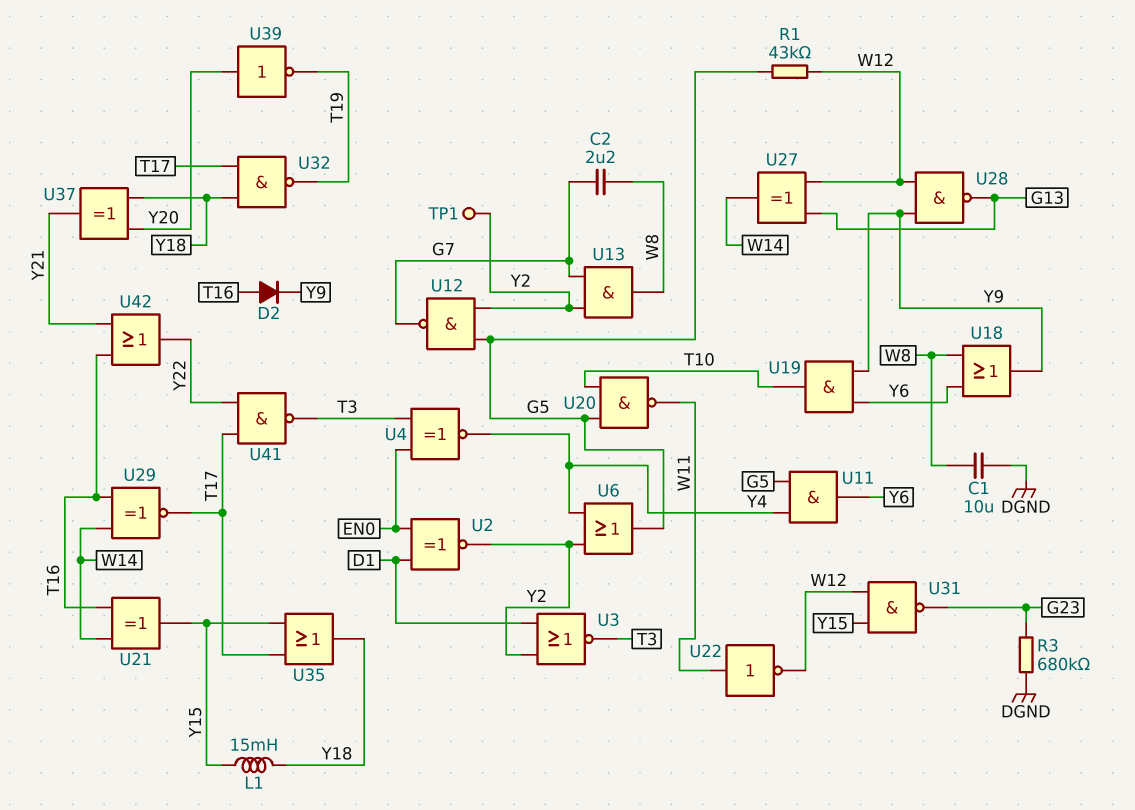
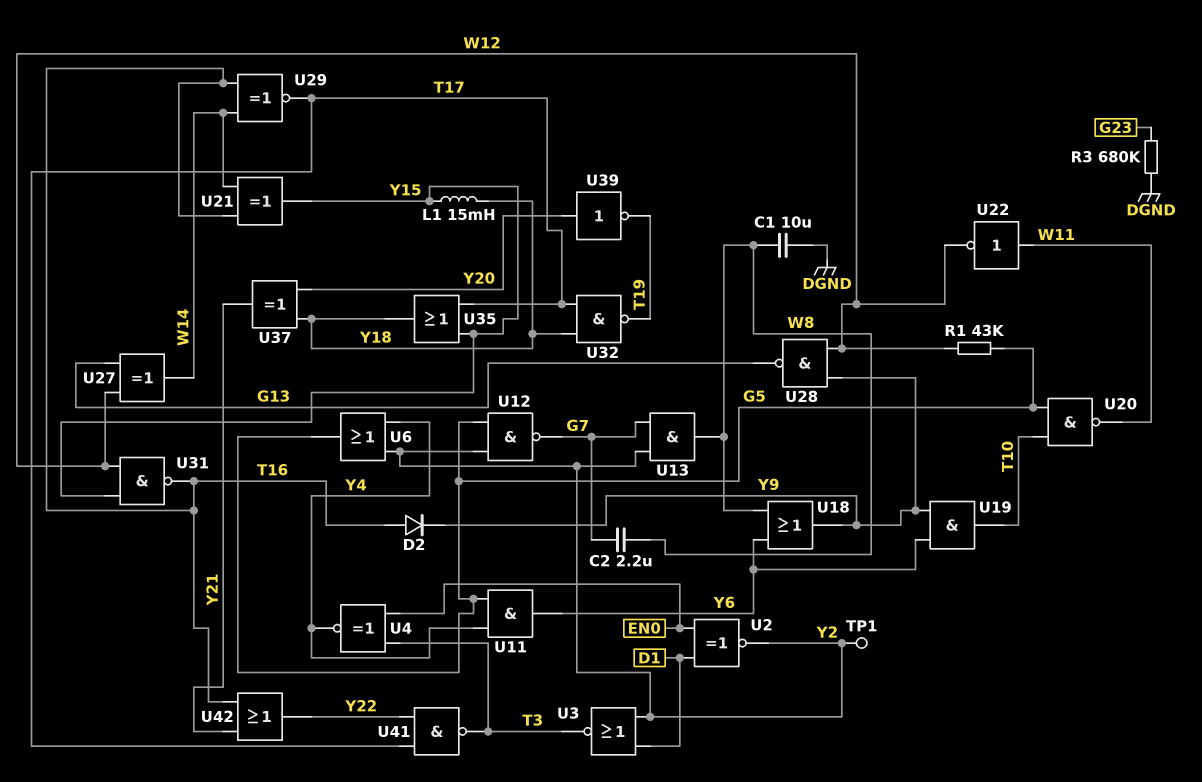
U31: NAND (in W12, in Y15, out G23) -> NAND (in W12, in Y15, out T16)

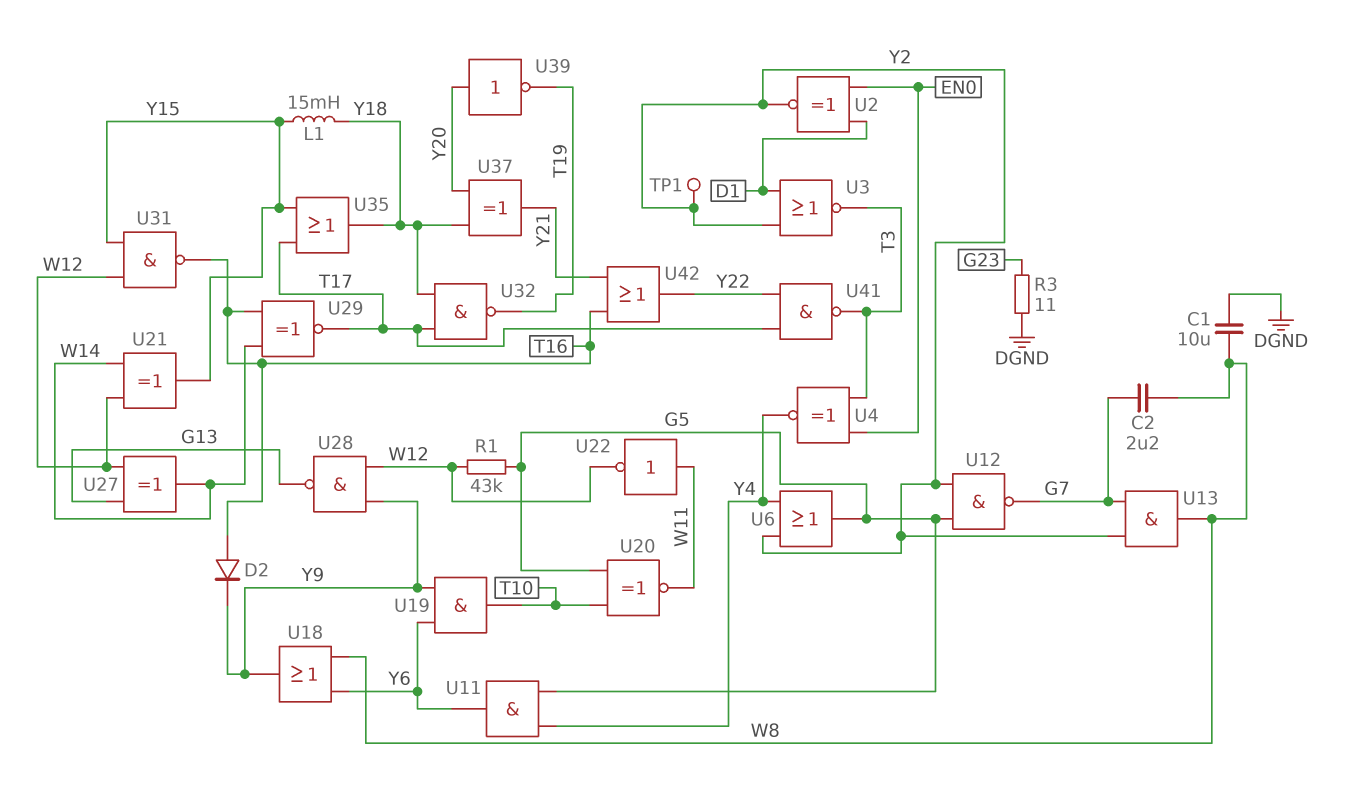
R3: 680k (DGND, G23) -> 11 (DGND, G23)
U20: NAND (in G5, in T10, out W11) -> XNOR (in G5, in T10, out W11)
U21: XOR (in T16, in W14, out Y15) -> XOR (in W12, in W14, out Y15)

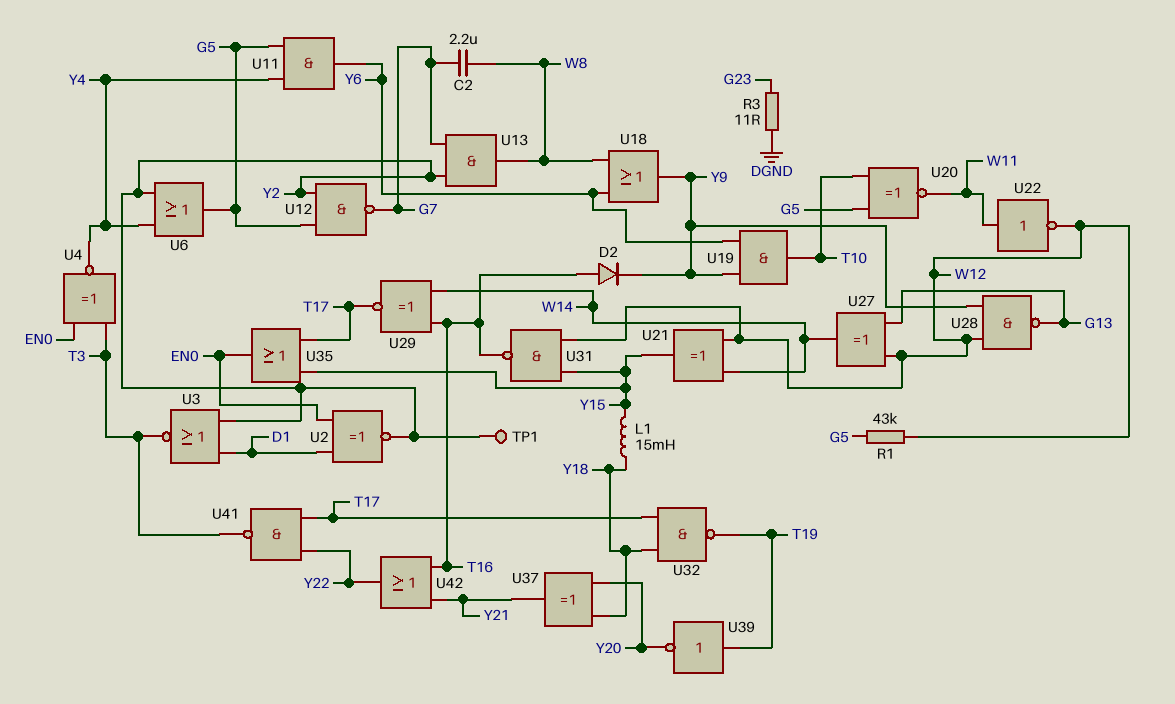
C1: 10uF (DGND, W8) -> none
U35: OR (in T17, in Y15, out Y18) -> OR (in T17, in Y15, out EN0)
U39: NOT (in Y20, out T19) -> NOT (in T19, out Y20)

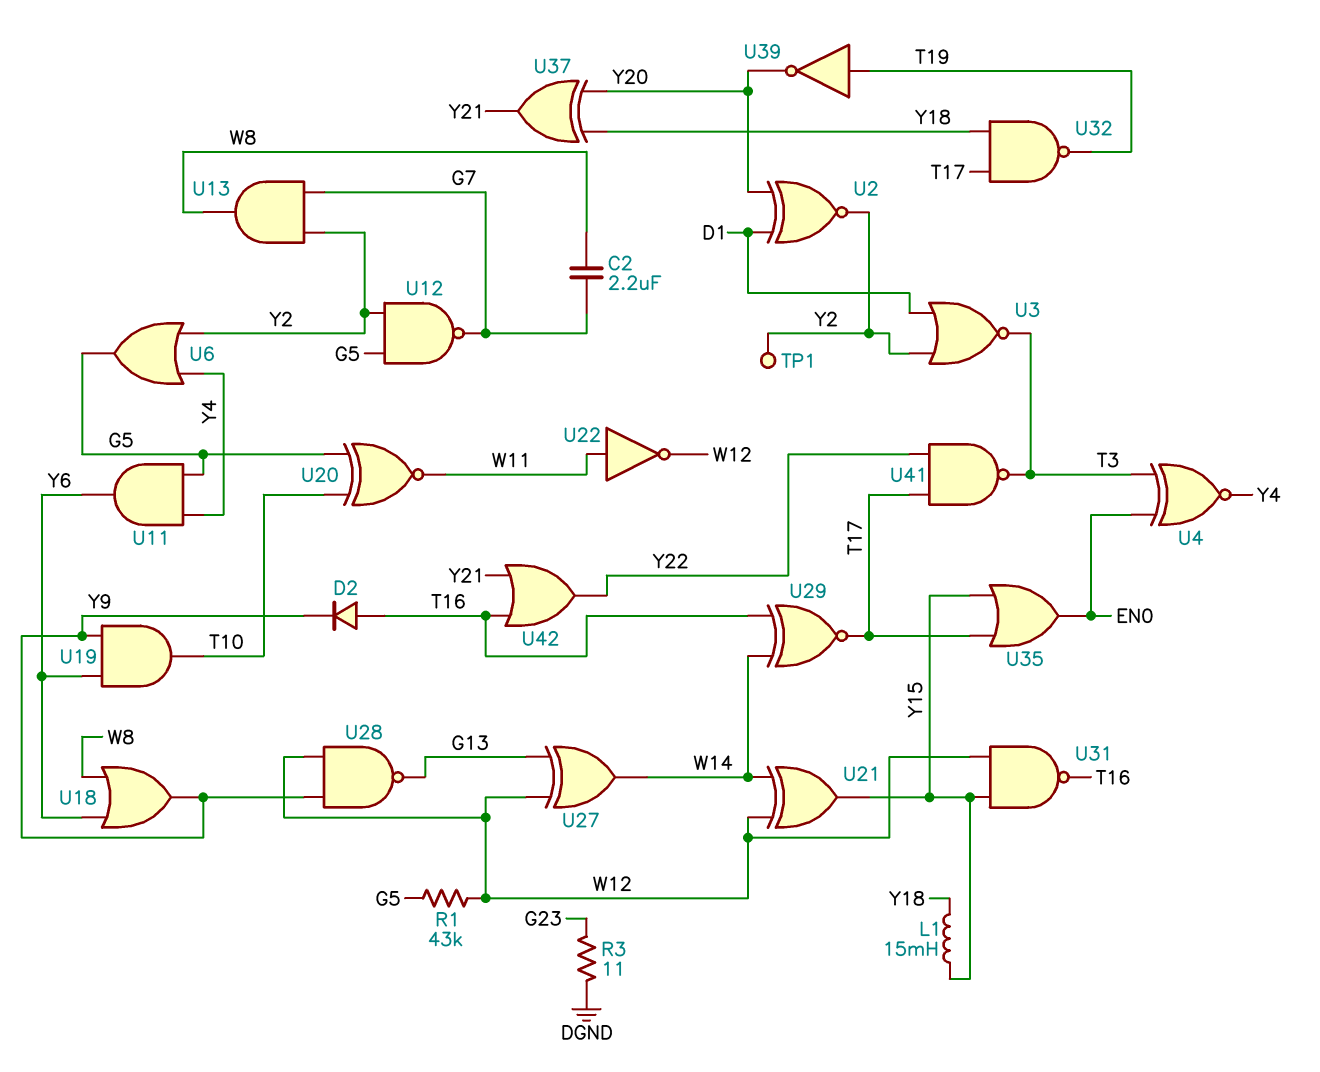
U2: XNOR (in D1, in EN0, out Y2) -> XNOR (in D1, in Y20, out Y2)

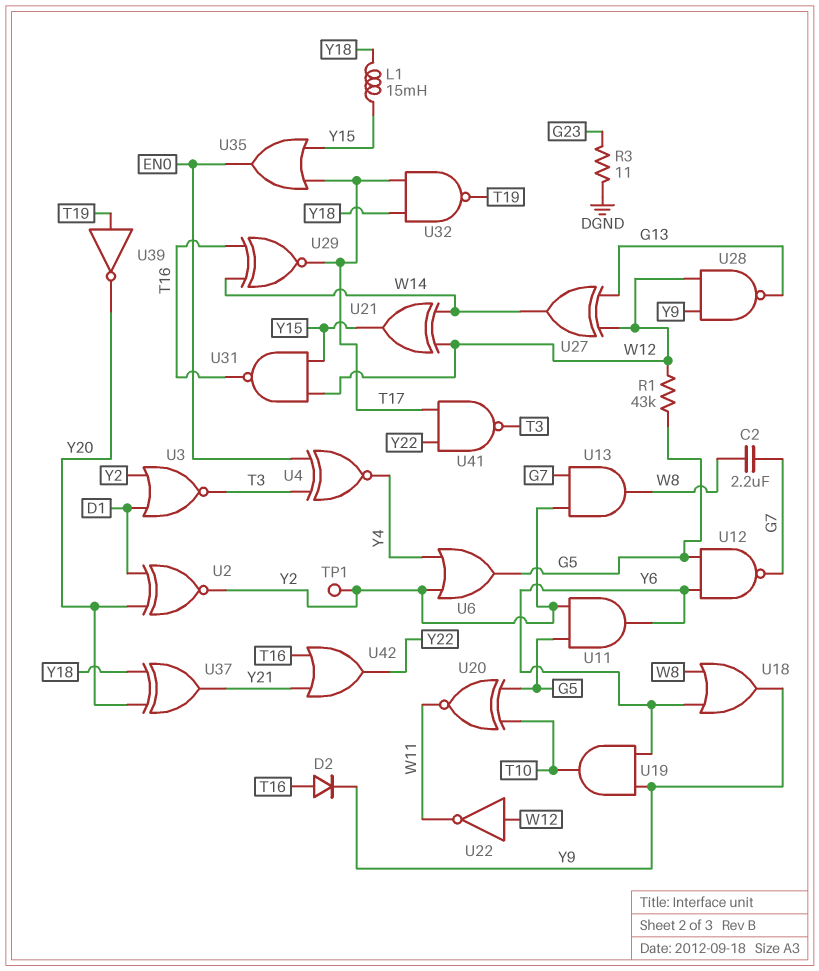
U11: AND (in G5, in Y4, out Y6) -> AND (in G5, in Y2, out Y6)
U12: NAND (in G5, in Y2, out G7) -> NAND (in G5, in Y6, out G7)
U22: NOT (in W11, out W12) -> NOT (in W12, out W11)

